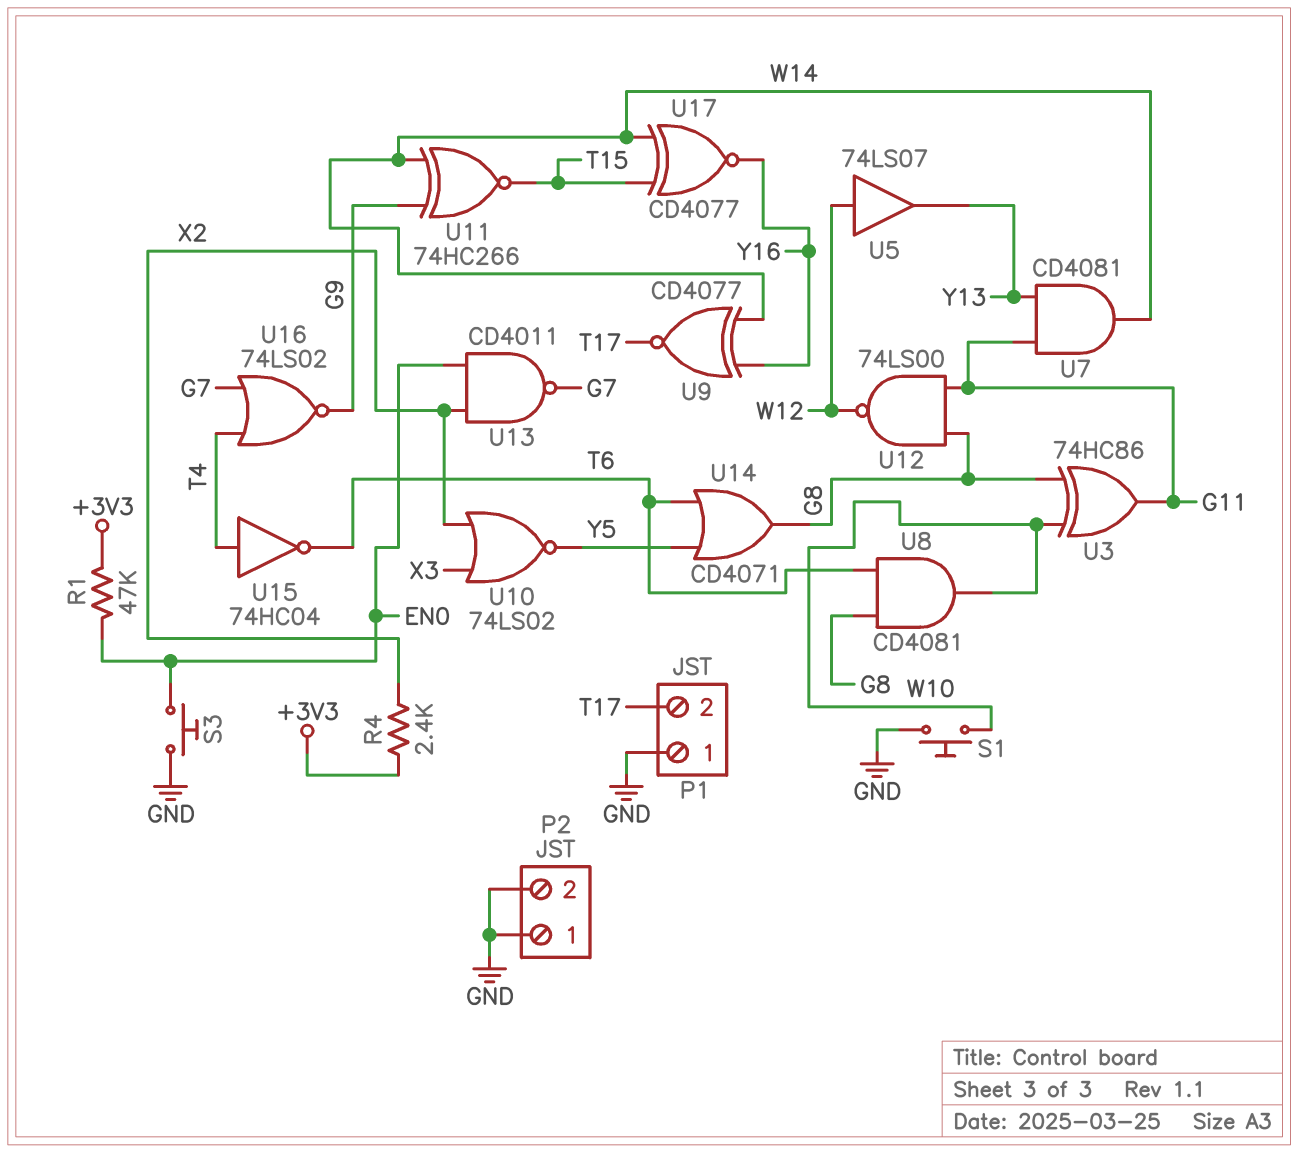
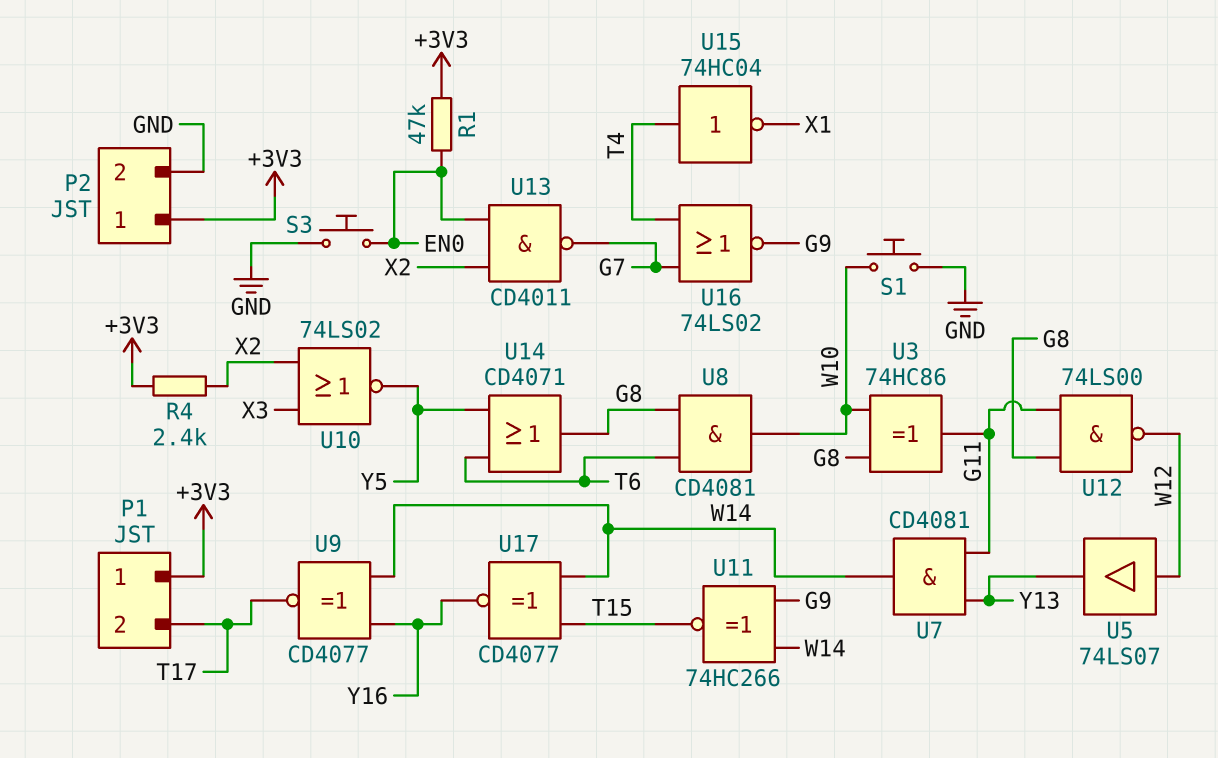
P1 pin 1: GND -> +3V3
P2 pin 1: GND -> +3V3
U15: NOT 74HC04 (in T4, out T6) -> NOT 74HC04 (in T4, out X1)

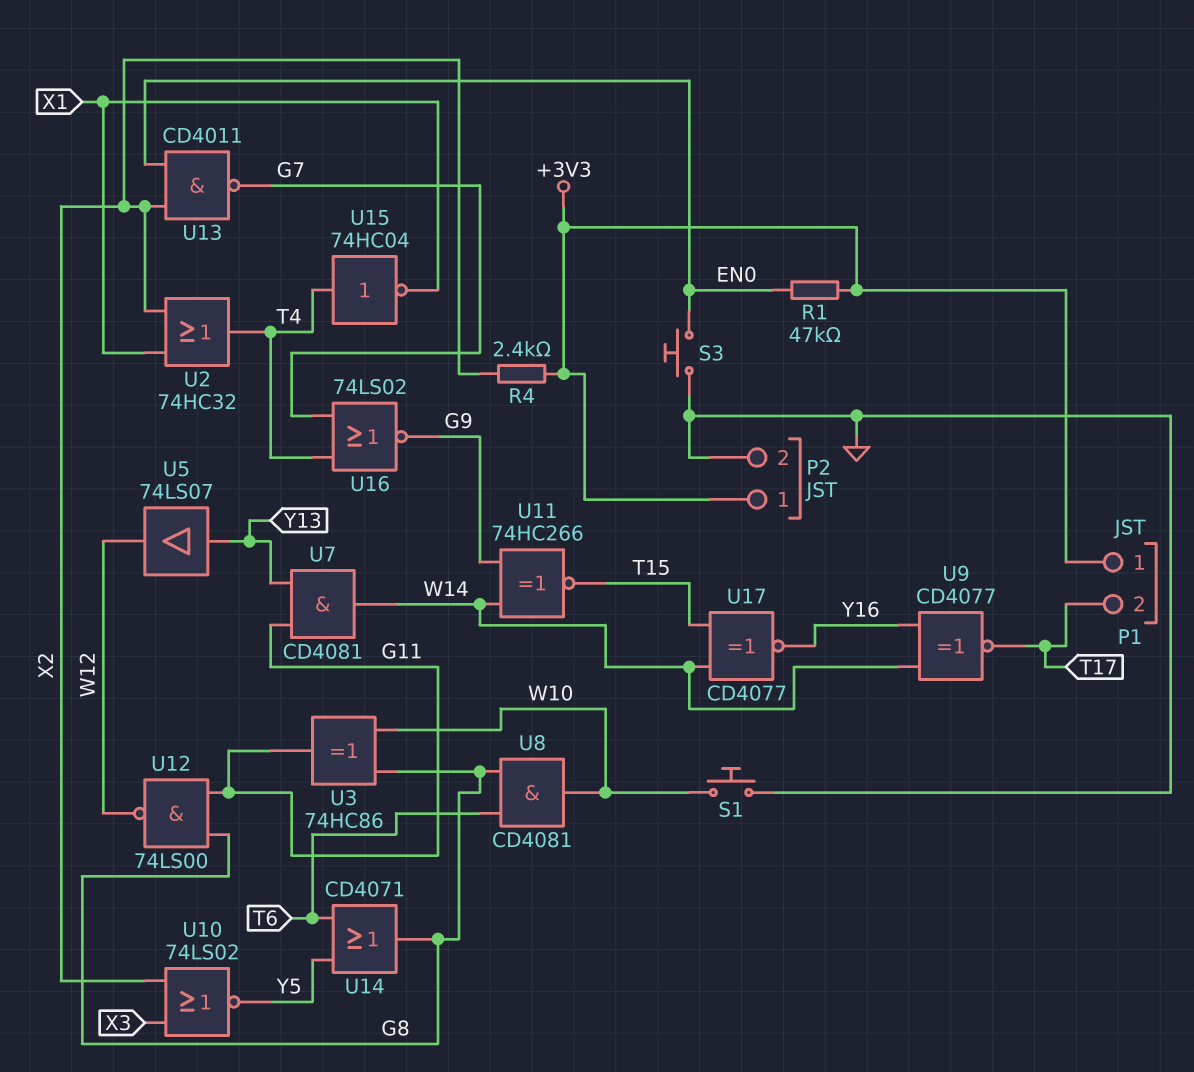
U2: none -> OR 74HC32 (in X1, in X2, out T4)
U5: buffer 74LS07 (in W12, out Y13) -> buffer 74LS07 (in Y13, out W12)

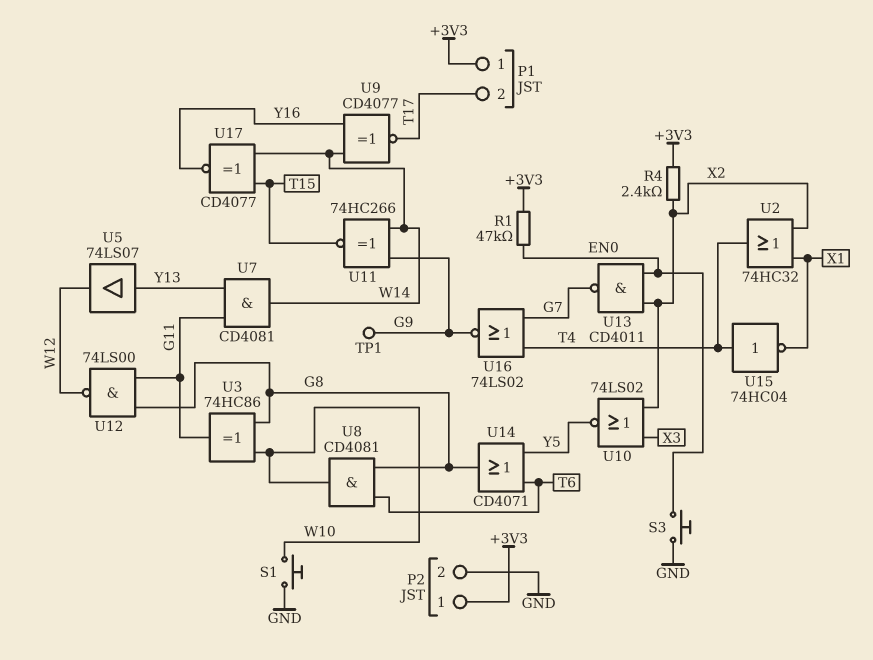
TP1: none -> test point (G9)

